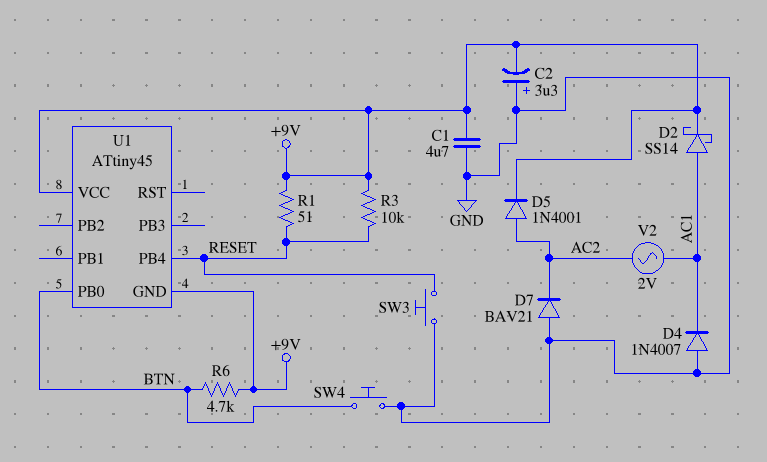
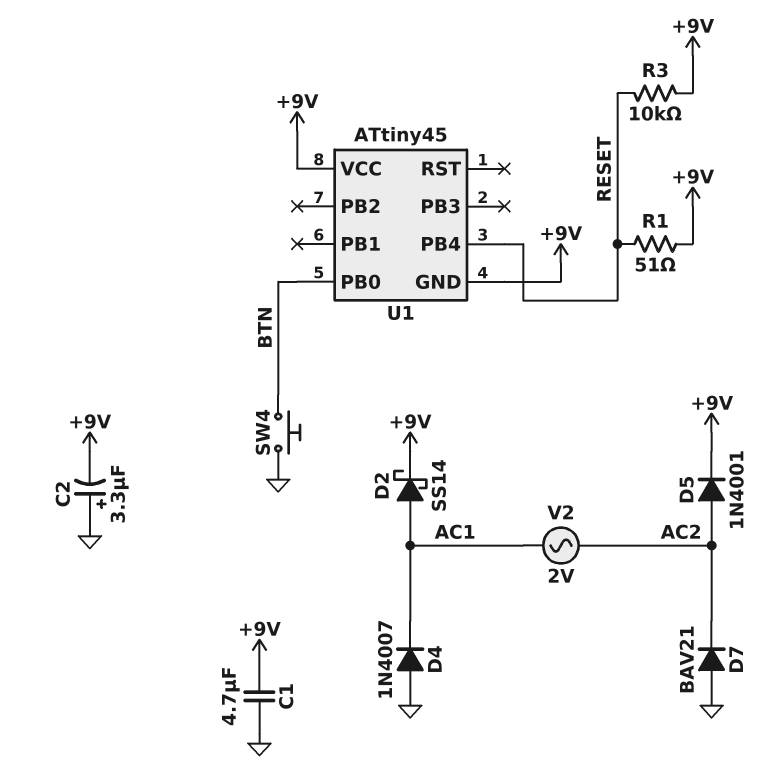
R6: 4.7k (+9V, BTN) -> none
SW3: button (GND, RESET) -> none

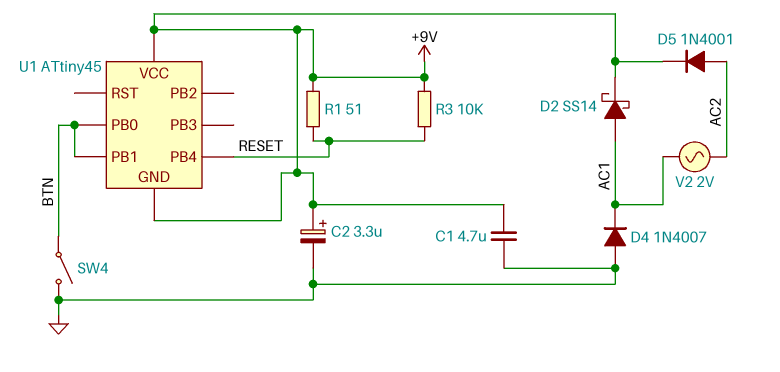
C2: 3.3uF (plus GND, minus +9V) -> 3.3uF (plus +9V, minus GND)
D7: diode BAV21 (A GND, K AC2) -> none
SW4: button (BTN, GND) -> switch (BTN, GND)
U1 pin PB1: none -> BTN

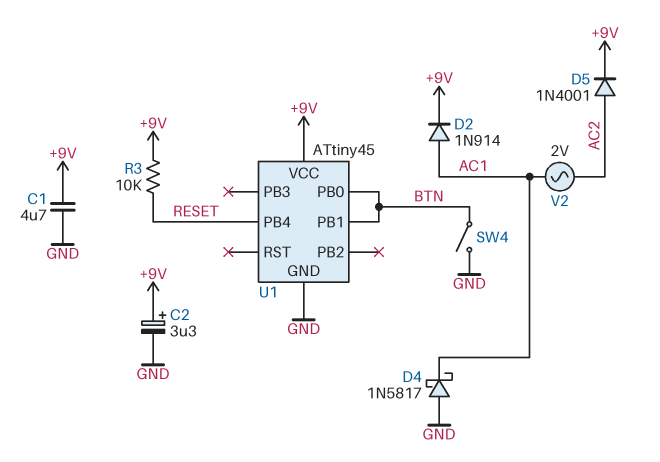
D2: schottky SS14 (A AC1, K +9V) -> diode 1N914 (A AC1, K +9V)
D4: diode 1N4007 (A GND, K AC1) -> schottky 1N5817 (A GND, K AC1)
R1: 51 (+9V, RESET) -> none
U1 pin GND: +9V -> GND

